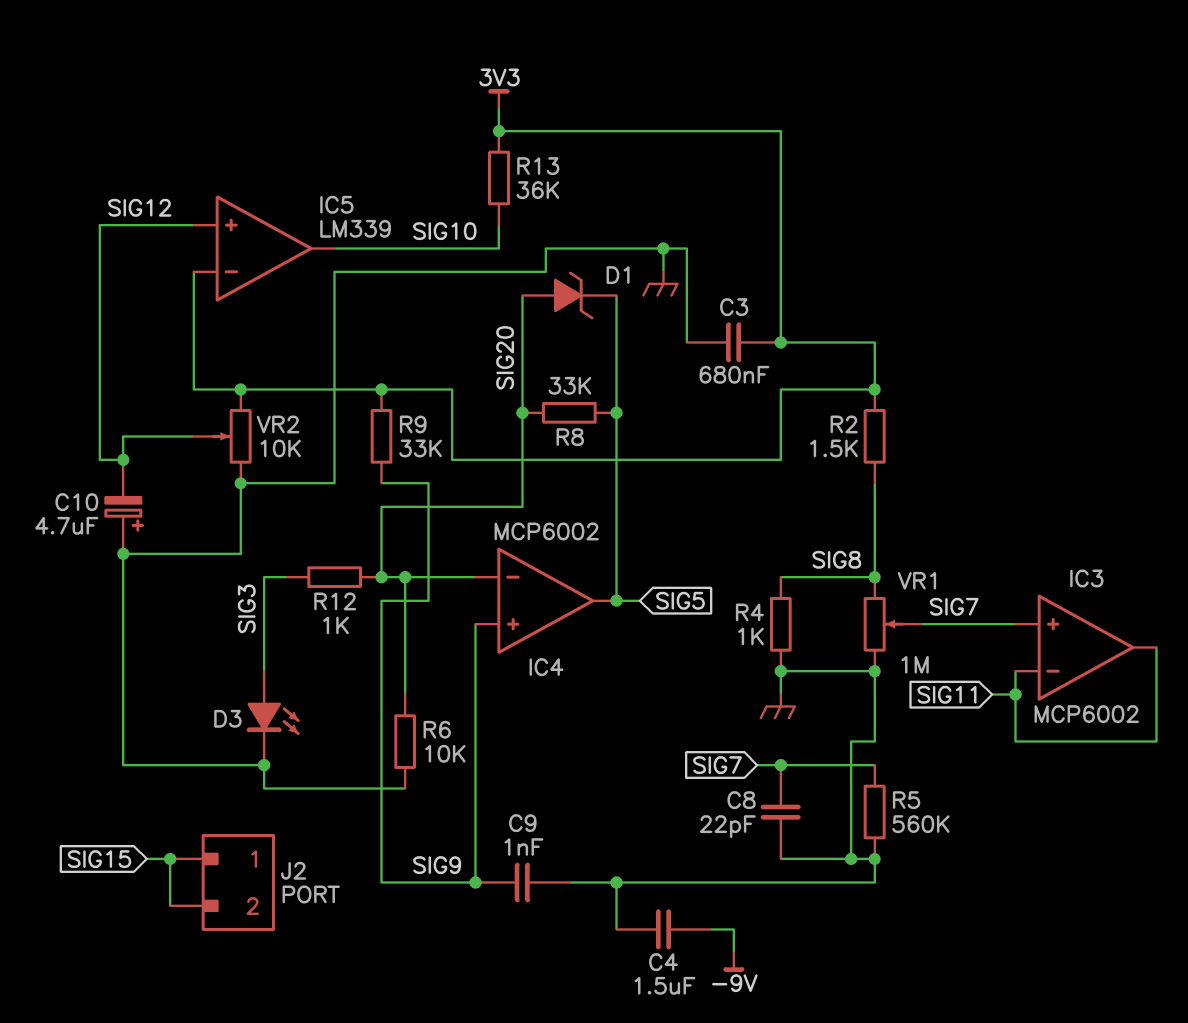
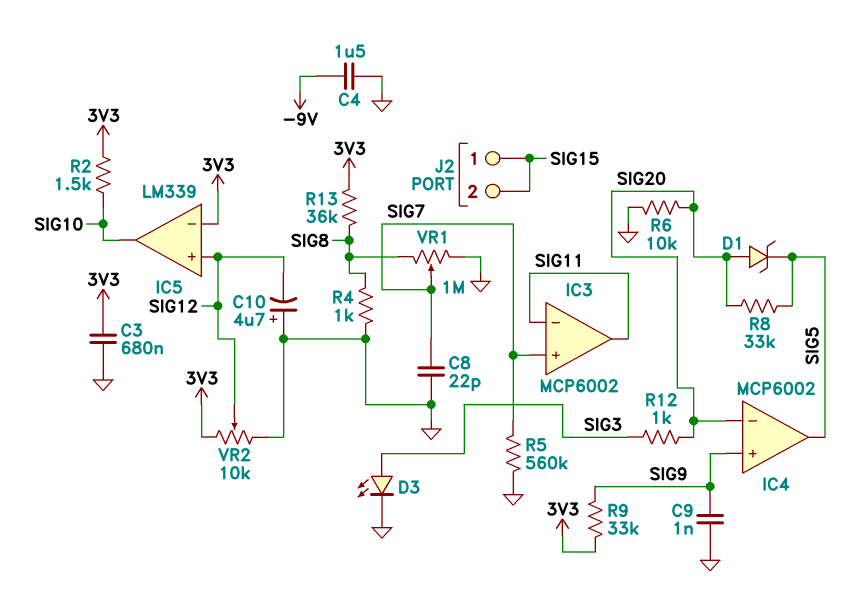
R2: 1.5k (3V3, SIG8) -> 1.5k (3V3, SIG10)
R13: 36k (3V3, SIG10) -> 36k (3V3, SIG8)

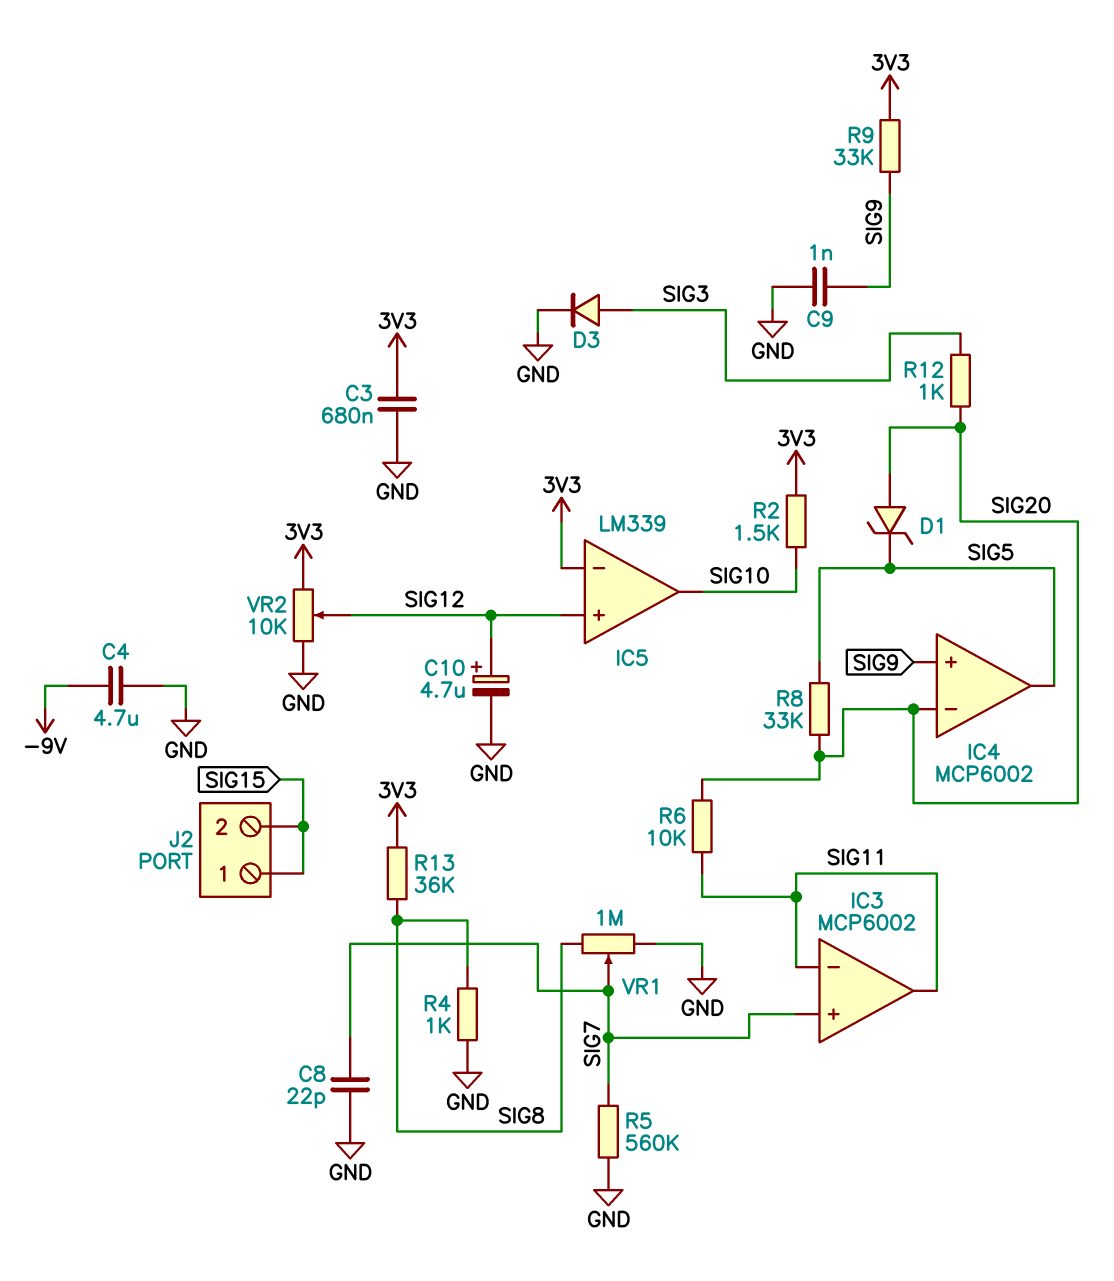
C4: 1.5uF (-9V, GND) -> 4.7uF (-9V, GND)
C10: 4.7uF (plus GND, minus SIG12) -> 4.7uF (plus SIG12, minus GND)
D3: LED (A SIG3, K GND) -> diode (A SIG3, K GND)
R6: 10k (GND, SIG20) -> 10k (SIG11, SIG20)

